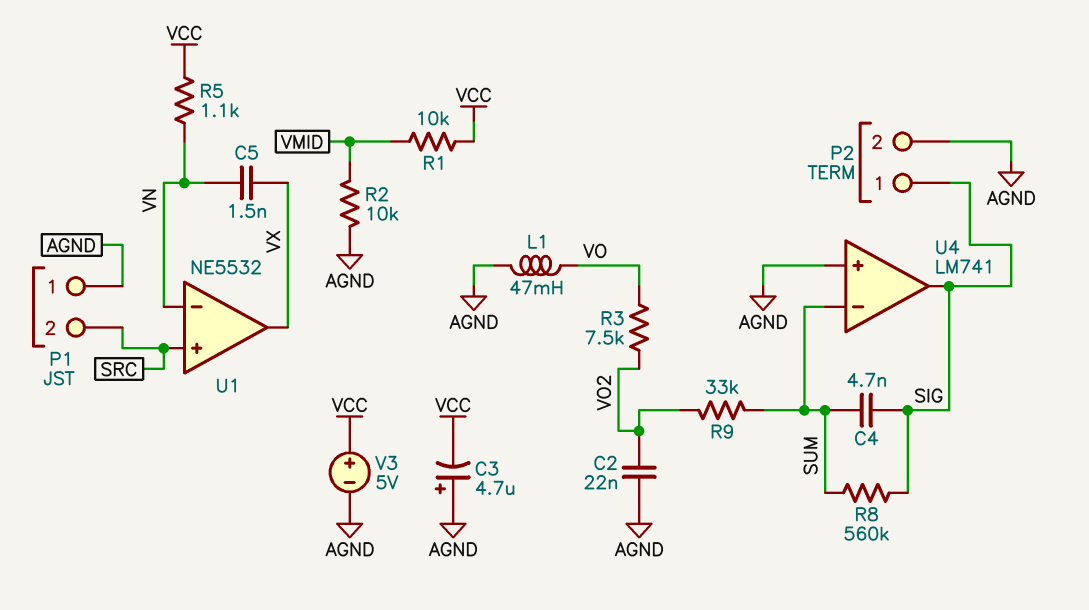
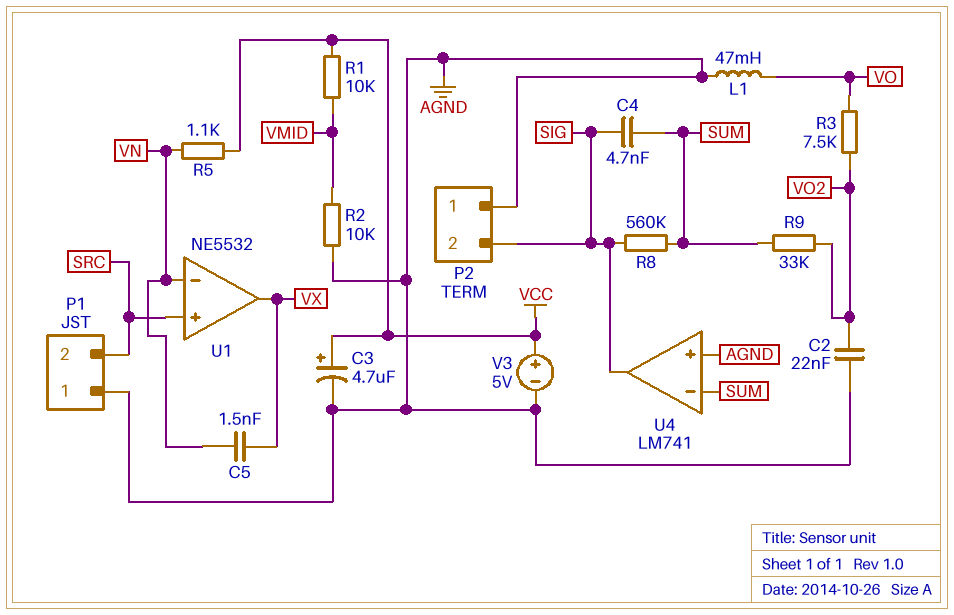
C3: 4.7uF (plus AGND, minus VCC) -> 4.7uF (plus VCC, minus AGND)
P2 pin 1: SIG -> AGND
P2 pin 2: AGND -> SIG

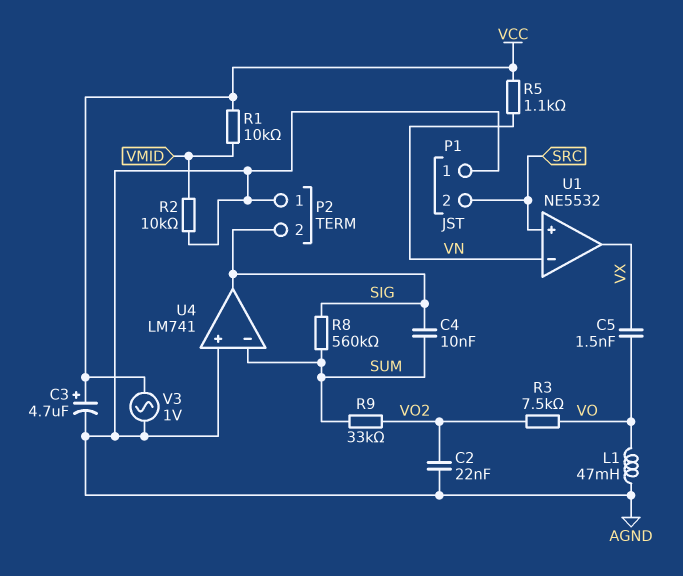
C4: 4.7nF (SIG, SUM) -> 10nF (SIG, SUM)
C5: 1.5nF (VN, VX) -> 1.5nF (VO, VX)
V3: 5V (plus VCC, minus AGND) -> AC 1V (AGND, VCC)

